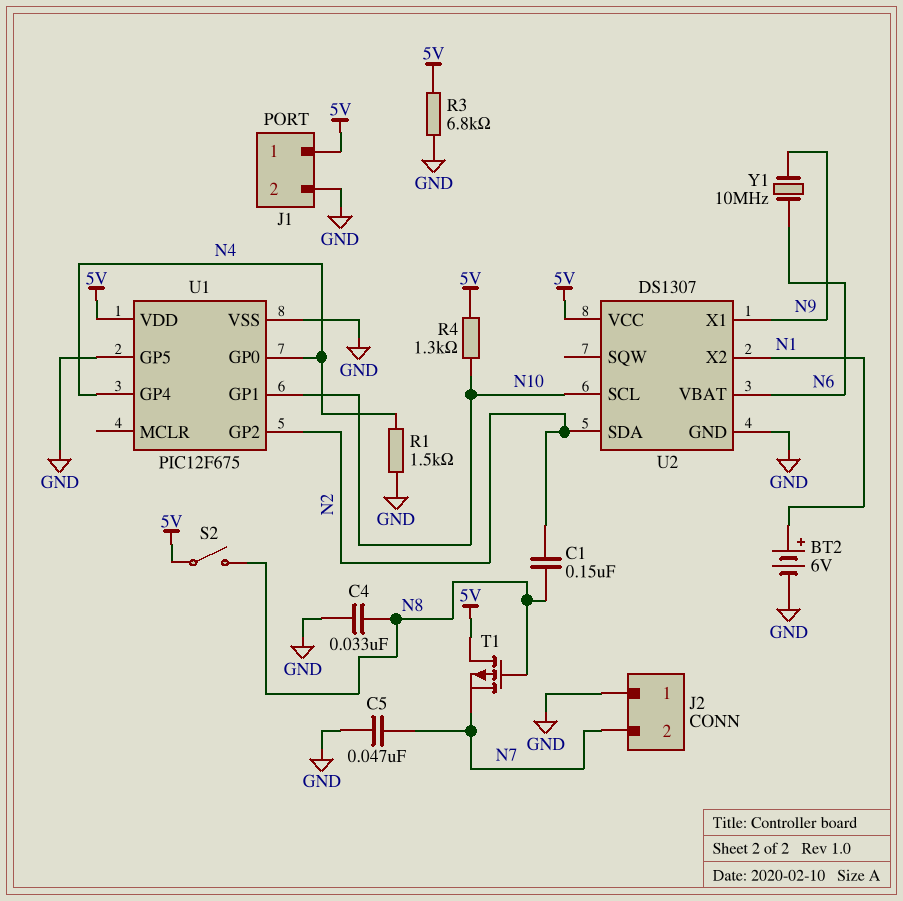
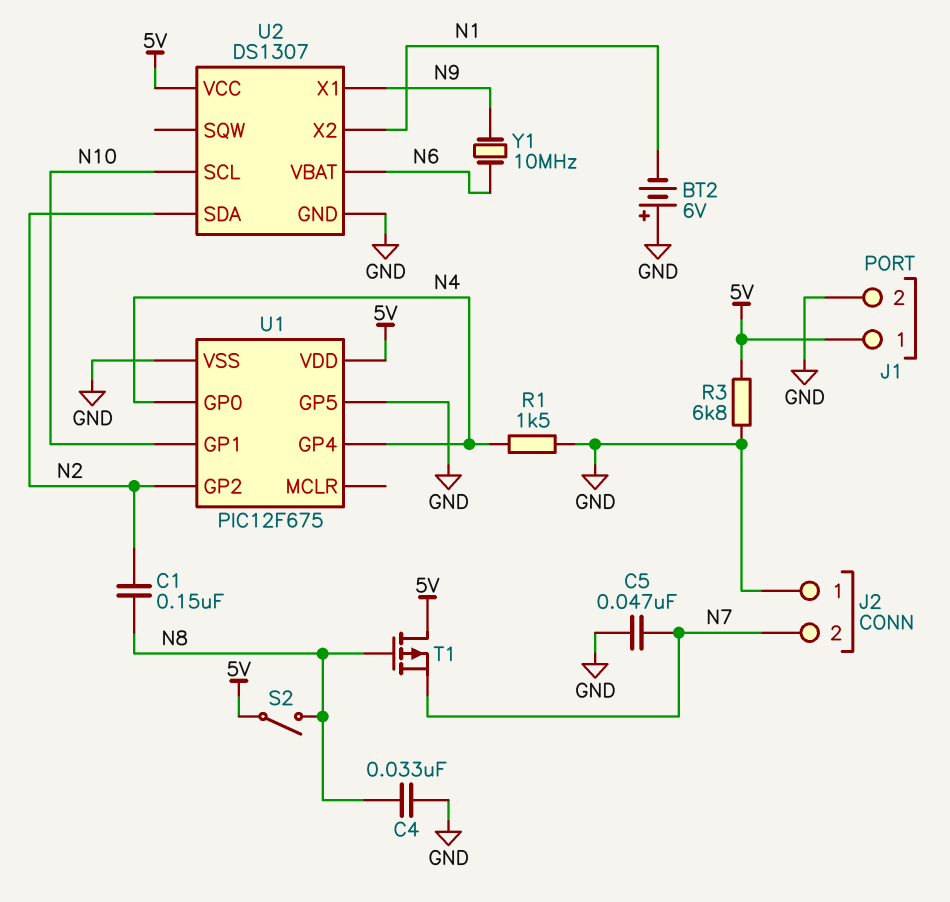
BT2: 6V (plus N1, minus GND) -> 6V (plus GND, minus N1)
R4: 1.3k (5V, N10) -> none

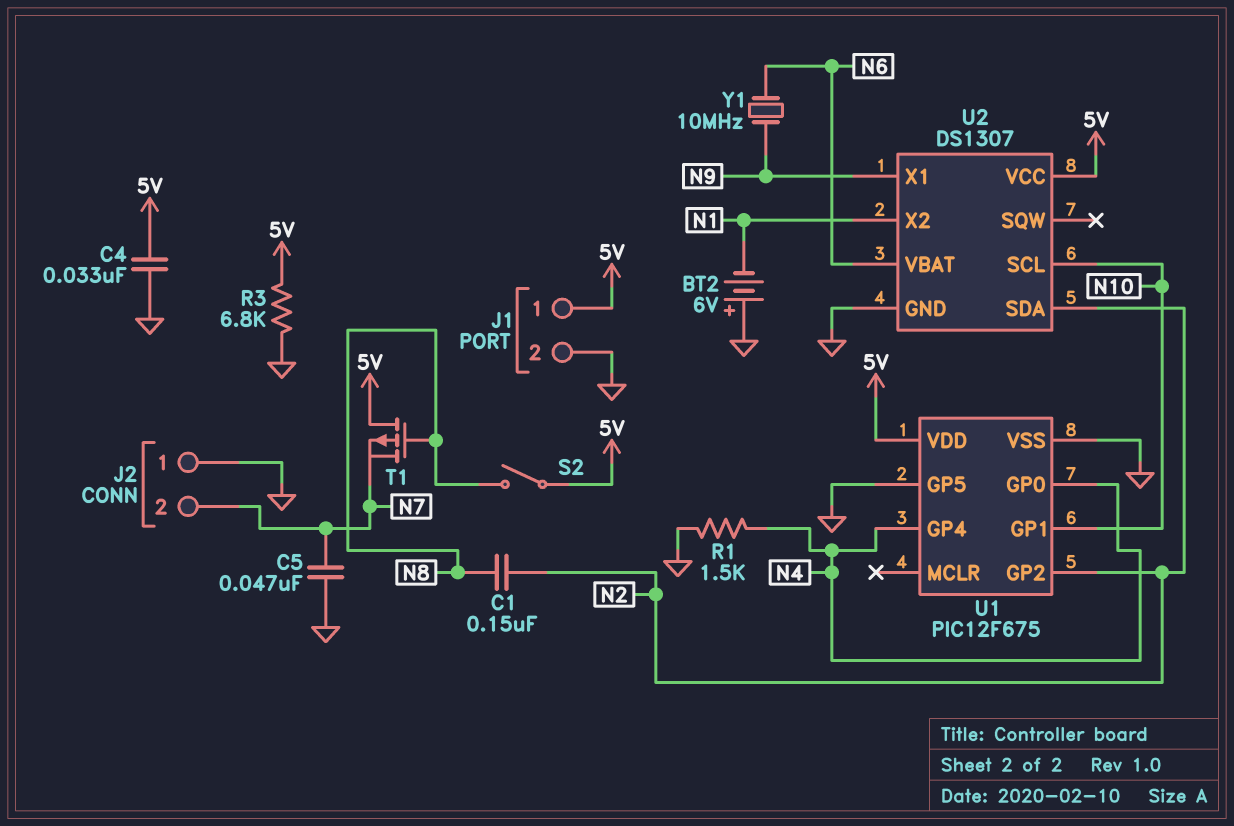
C4: 33nF (GND, N8) -> 33nF (5V, GND)

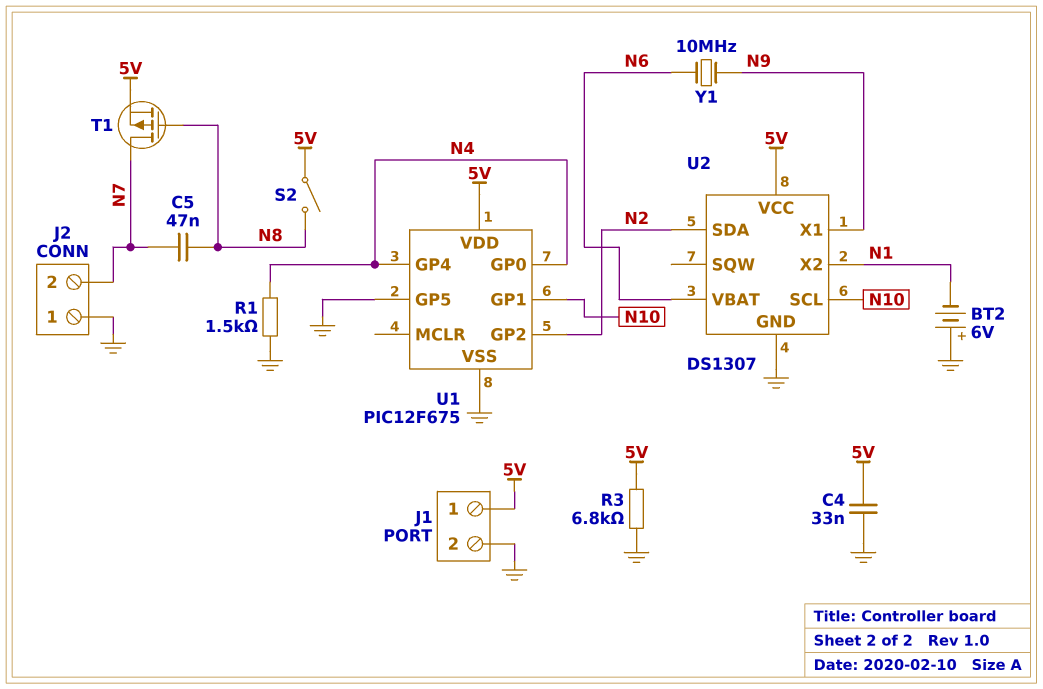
C1: 150nF (N2, N8) -> none
C5: 47nF (GND, N7) -> 47nF (N7, N8)
T1: PMOS (G N8, D 5V, S N7) -> PMOS (G N8, D N7, S 5V)

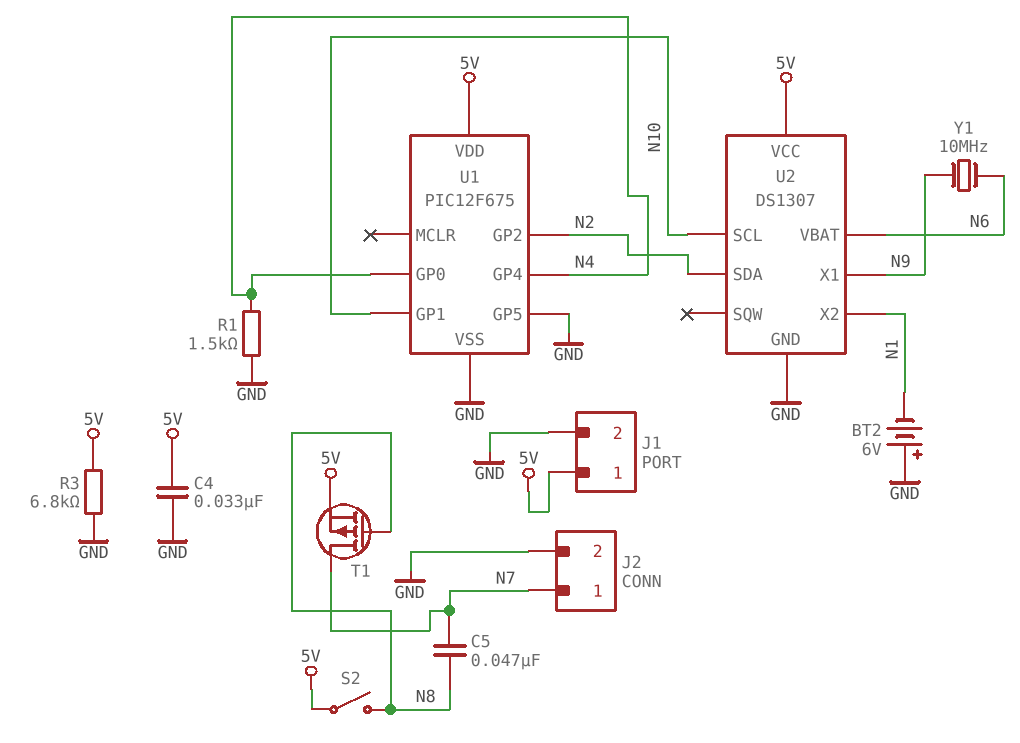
J2 pin 1: GND -> N7
J2 pin 2: N7 -> GND

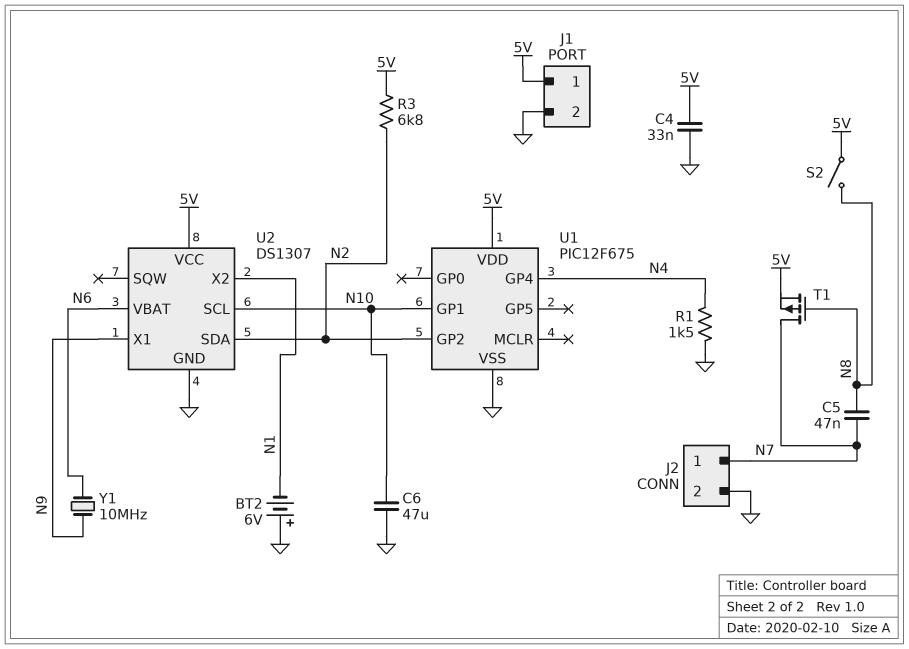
C6: none -> 47uF (GND, N10)
R3: 6.8k (5V, GND) -> 6.8k (5V, N2)
U1 pin GP0: N4 -> none
U1 pin GP5: GND -> none

